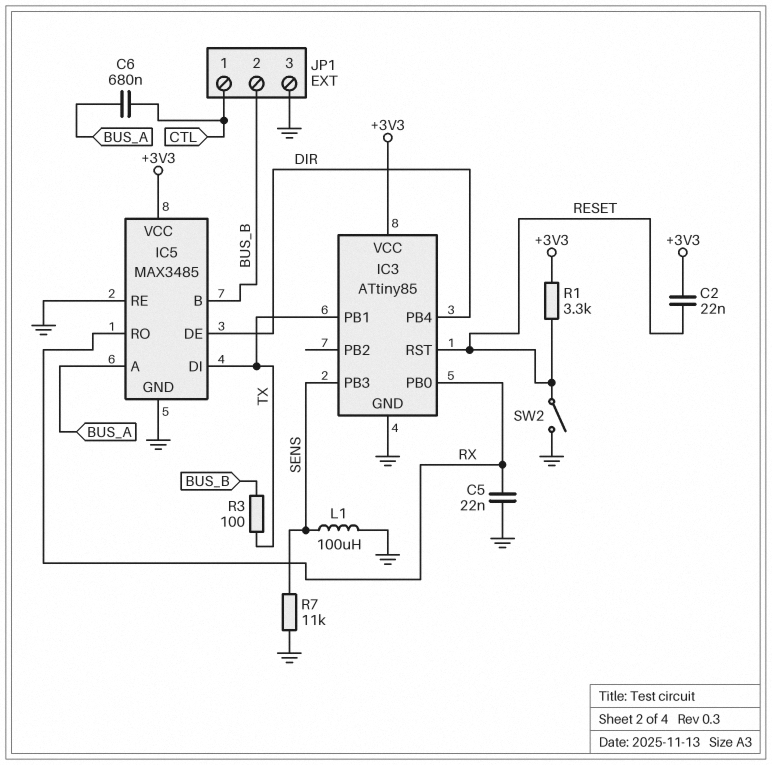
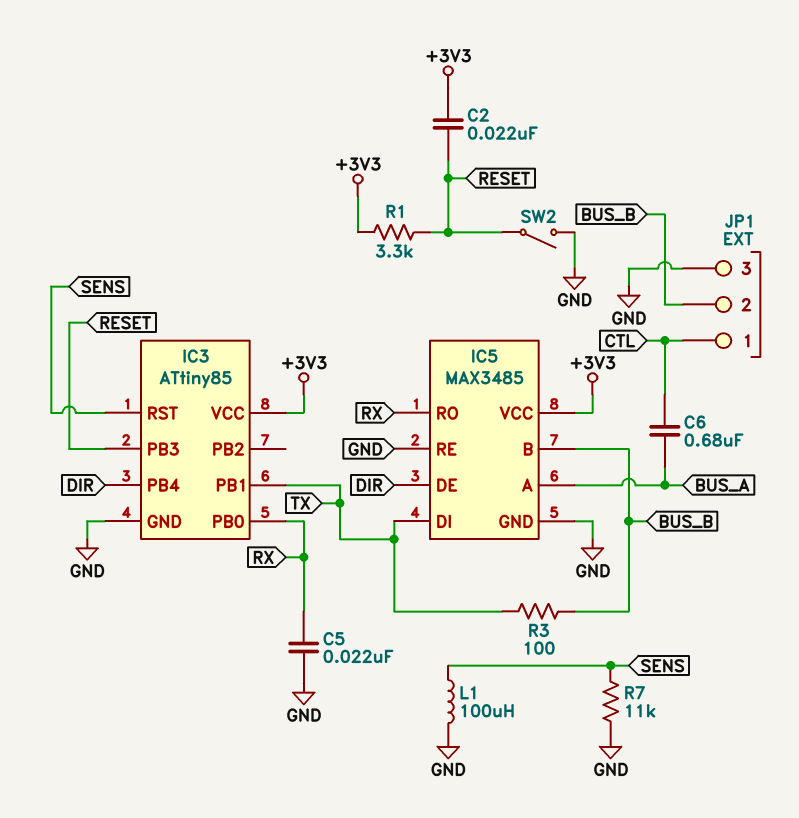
IC3 pin PB3: SENS -> RESET
IC3 pin RST: RESET -> SENS

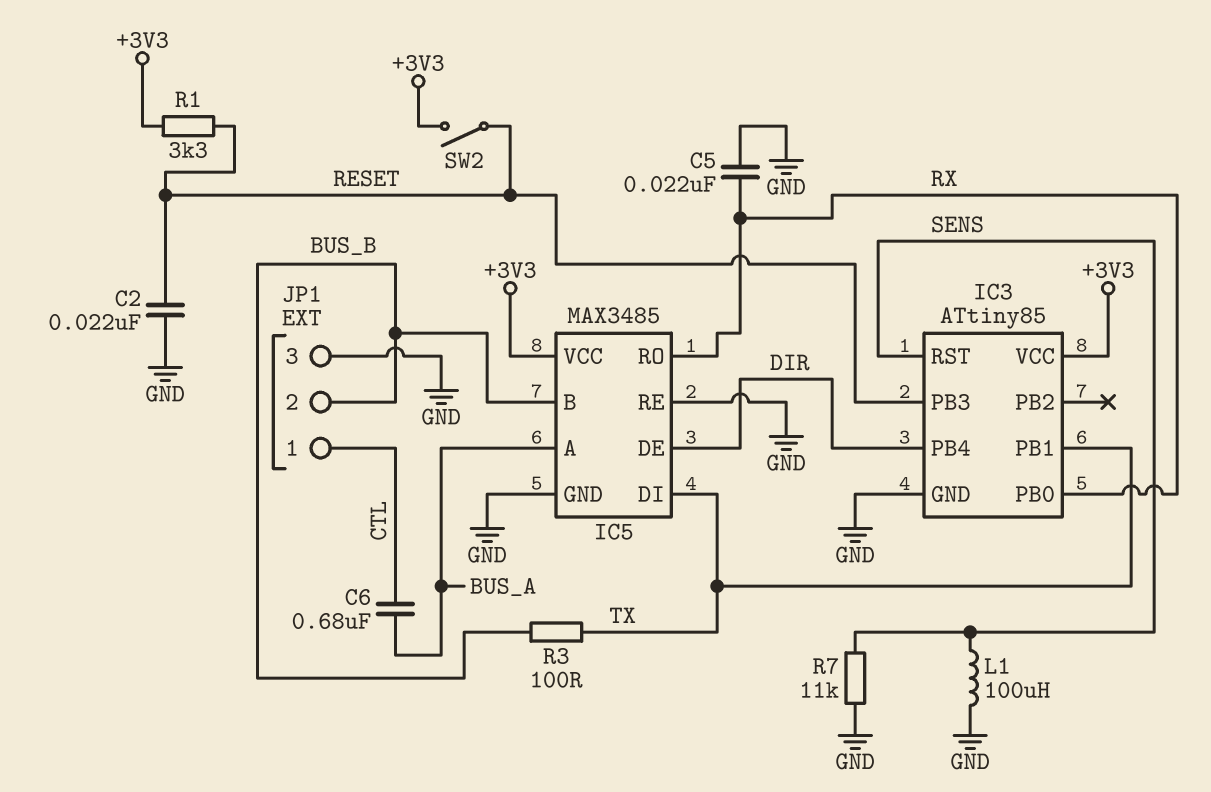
C2: 22nF (+3V3, RESET) -> 22nF (GND, RESET)
SW2: switch (GND, RESET) -> switch (+3V3, RESET)

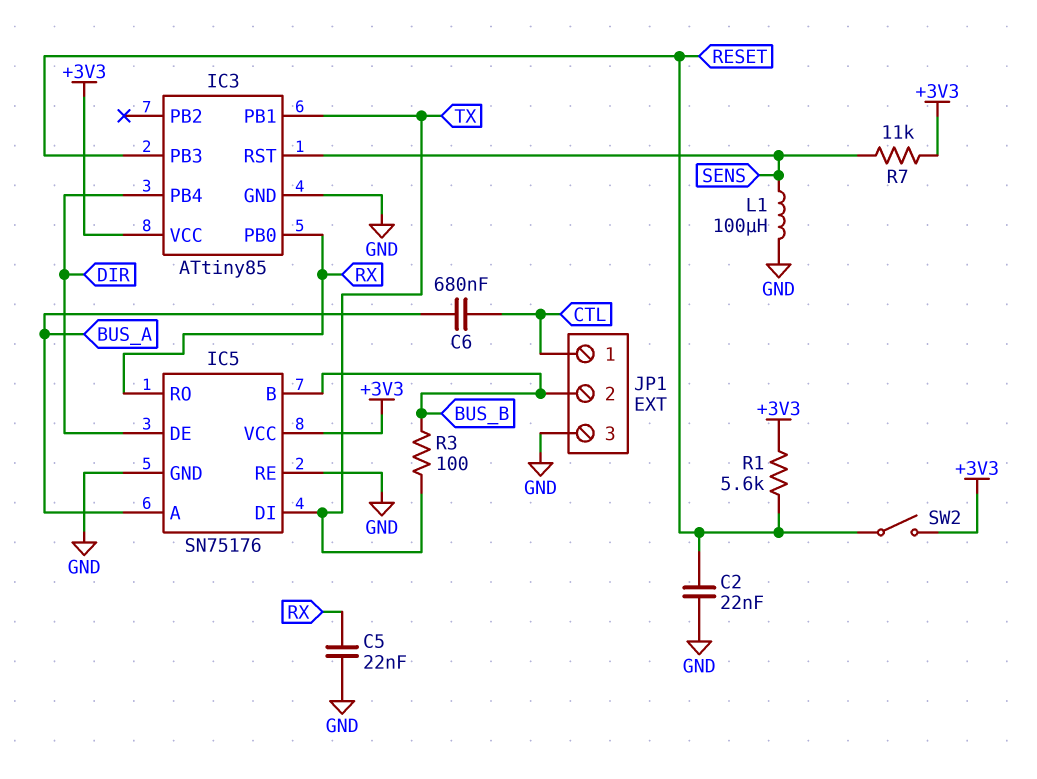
IC5: MAX3485 -> SN75176
R1: 3.3k (+3V3, RESET) -> 5.6k (+3V3, RESET)
R7: 11k (GND, SENS) -> 11k (+3V3, SENS)

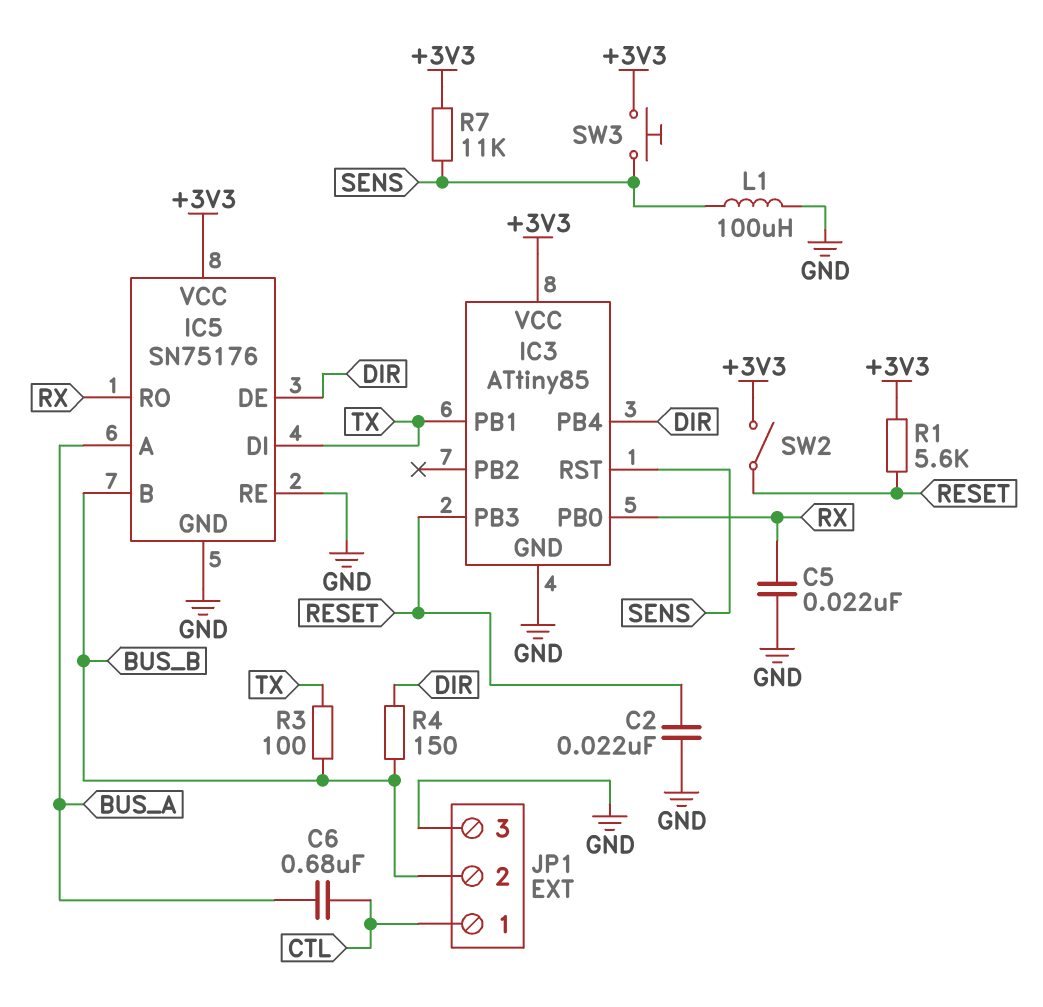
R4: none -> 150 (BUS_B, DIR)
SW3: none -> button (+3V3, SENS)

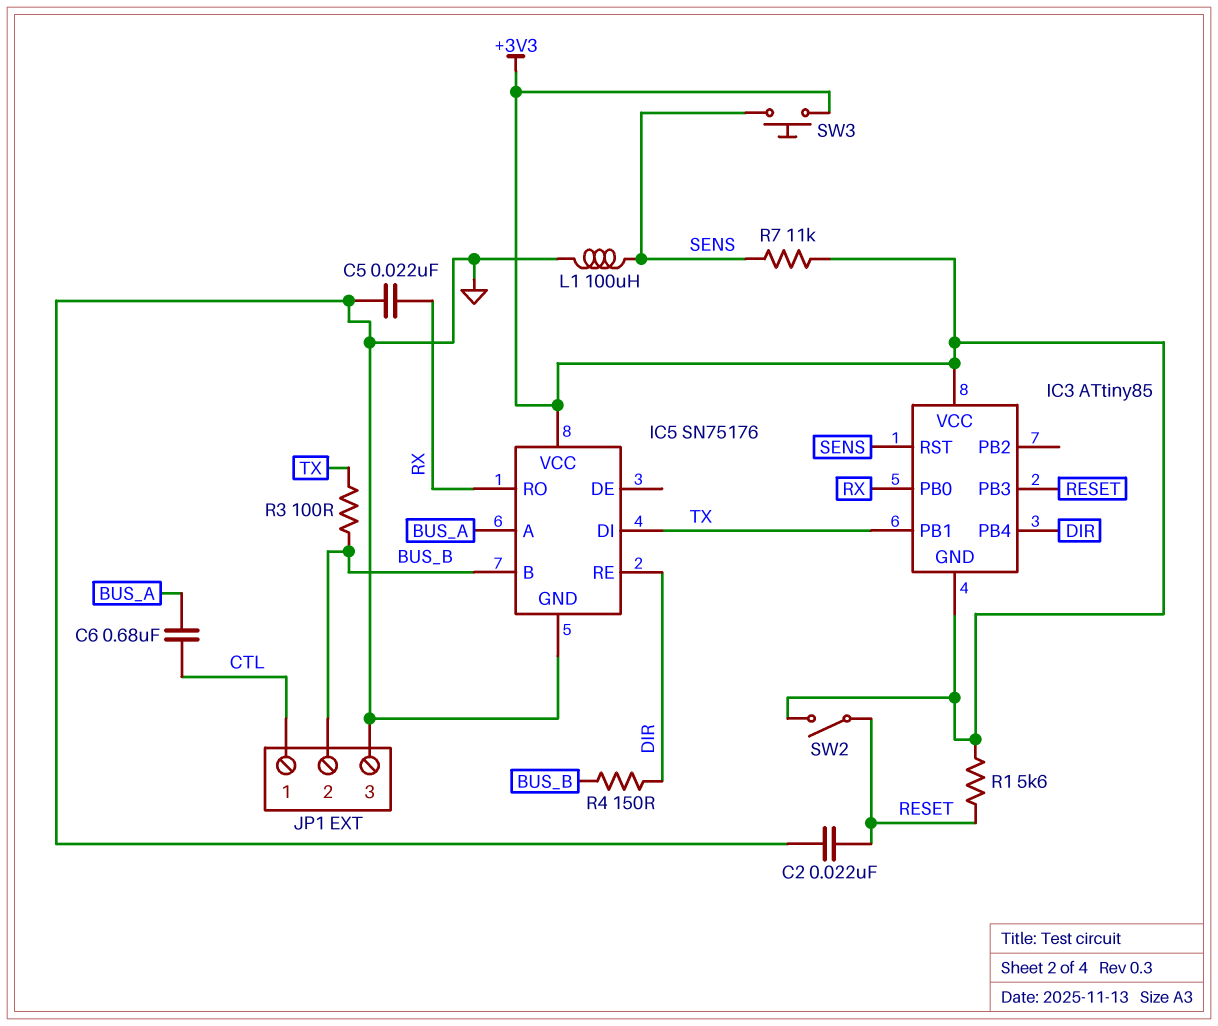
IC3 pin GND: GND -> +3V3
IC5 pin DE: DIR -> none
IC5 pin RE: GND -> DIR

